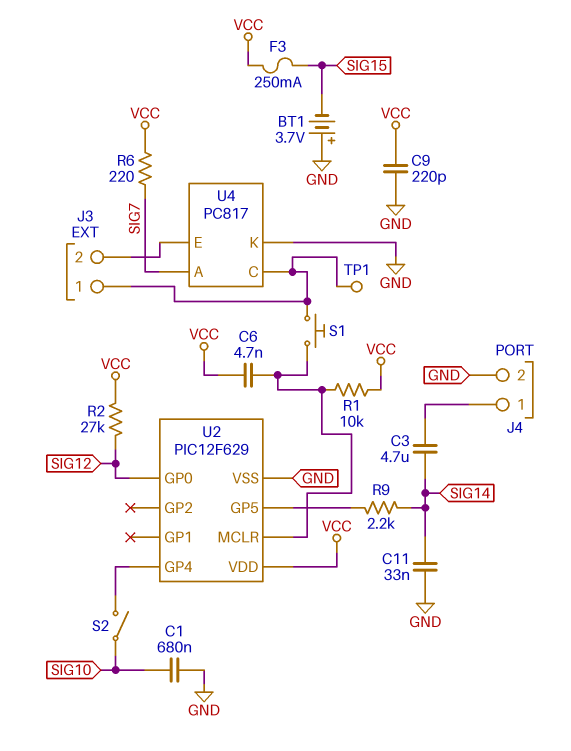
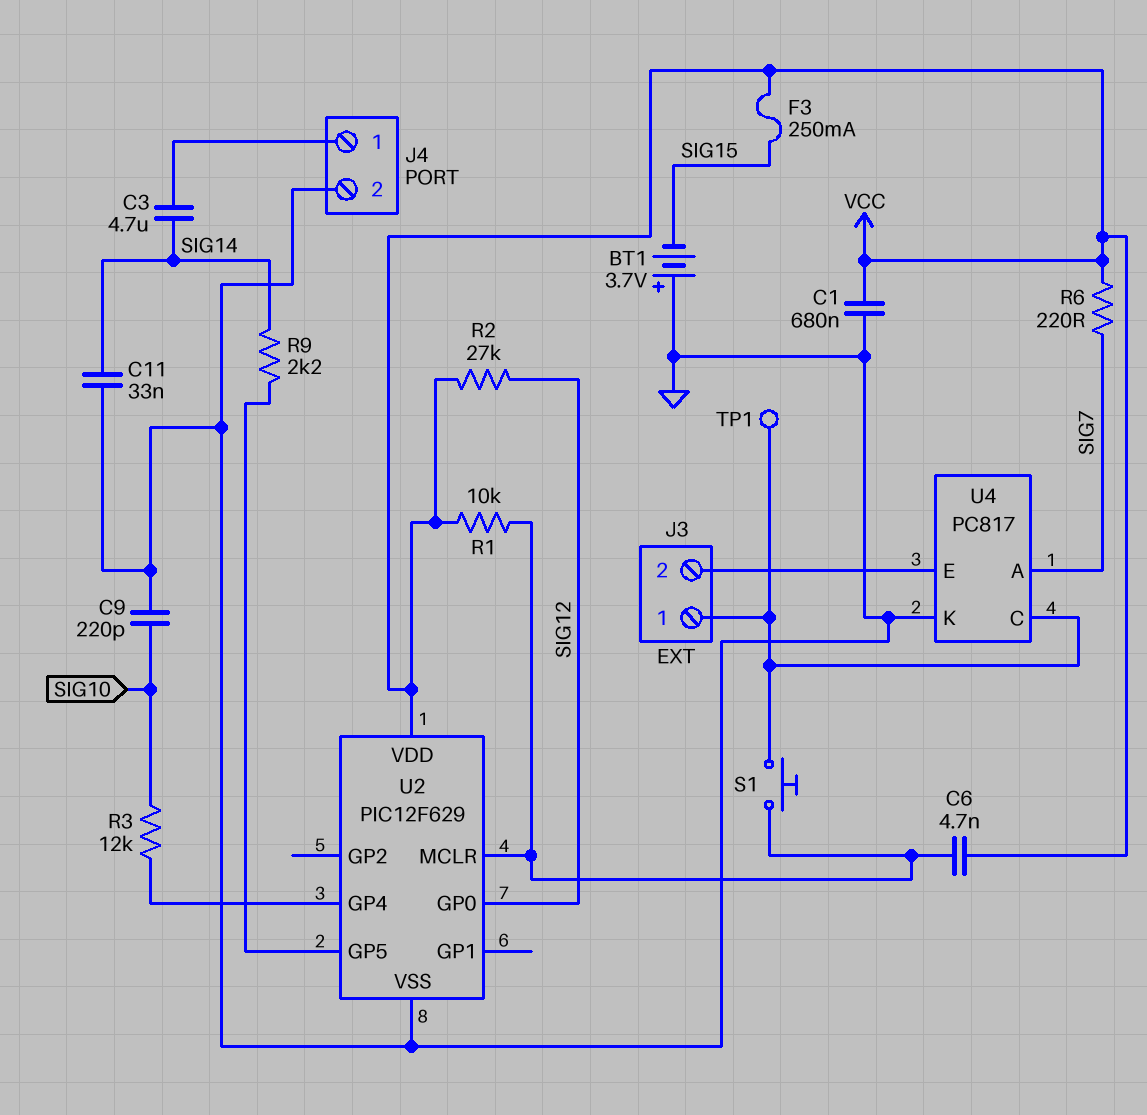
C1: 680nF (GND, SIG10) -> 680nF (GND, VCC)
C9: 220pF (GND, VCC) -> 220pF (GND, SIG10)
R3: none -> 12k (SIG10, U2/GP4)
S2: switch (SIG10, U2/GP4) -> none

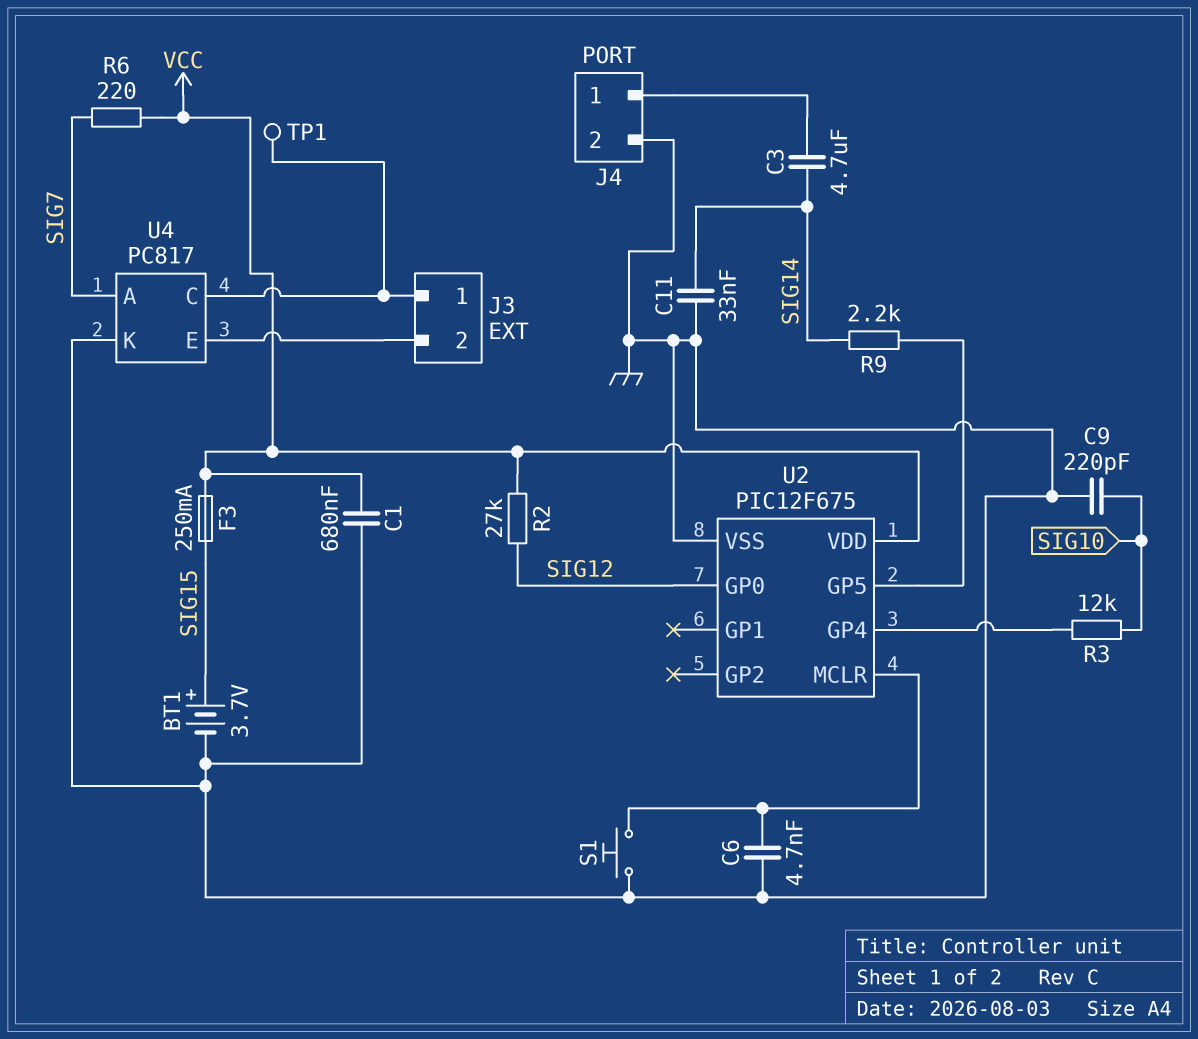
BT1: 3.7V (plus GND, minus SIG15) -> 3.7V (plus SIG15, minus GND)
C6: 4.7nF (U2/MCLR, VCC) -> 4.7nF (GND, U2/MCLR)
R1: 10k (U2/MCLR, VCC) -> none
S1: button (J3/1, U2/MCLR) -> button (GND, U2/MCLR)
U2: PIC12F629 -> PIC12F675

